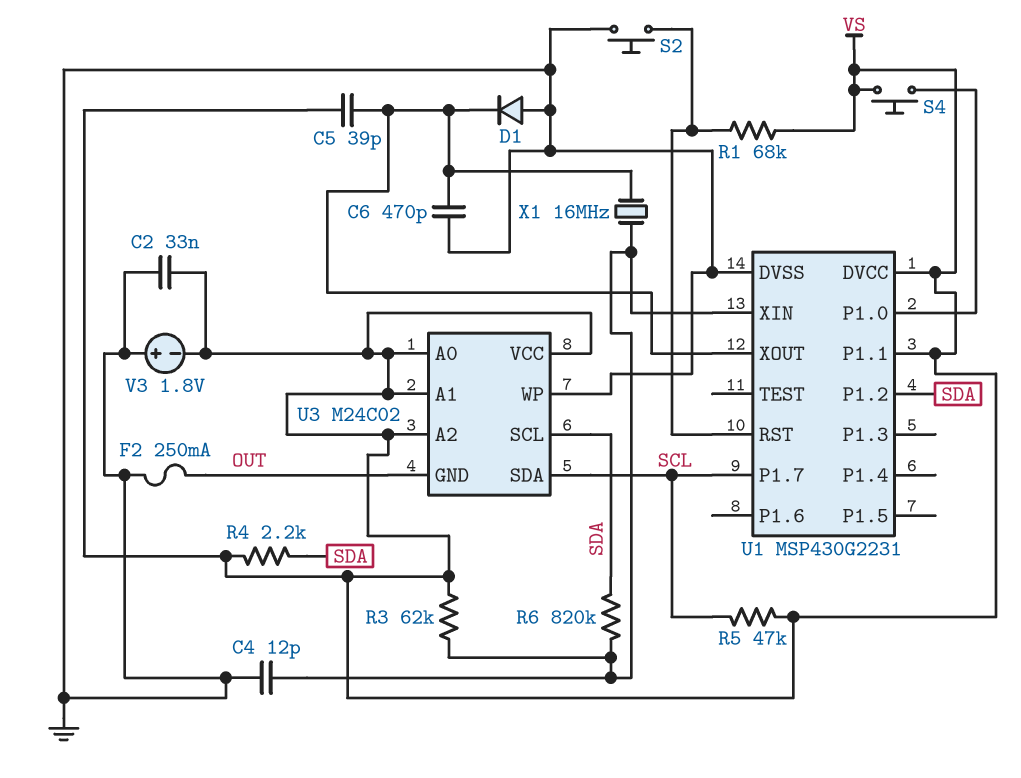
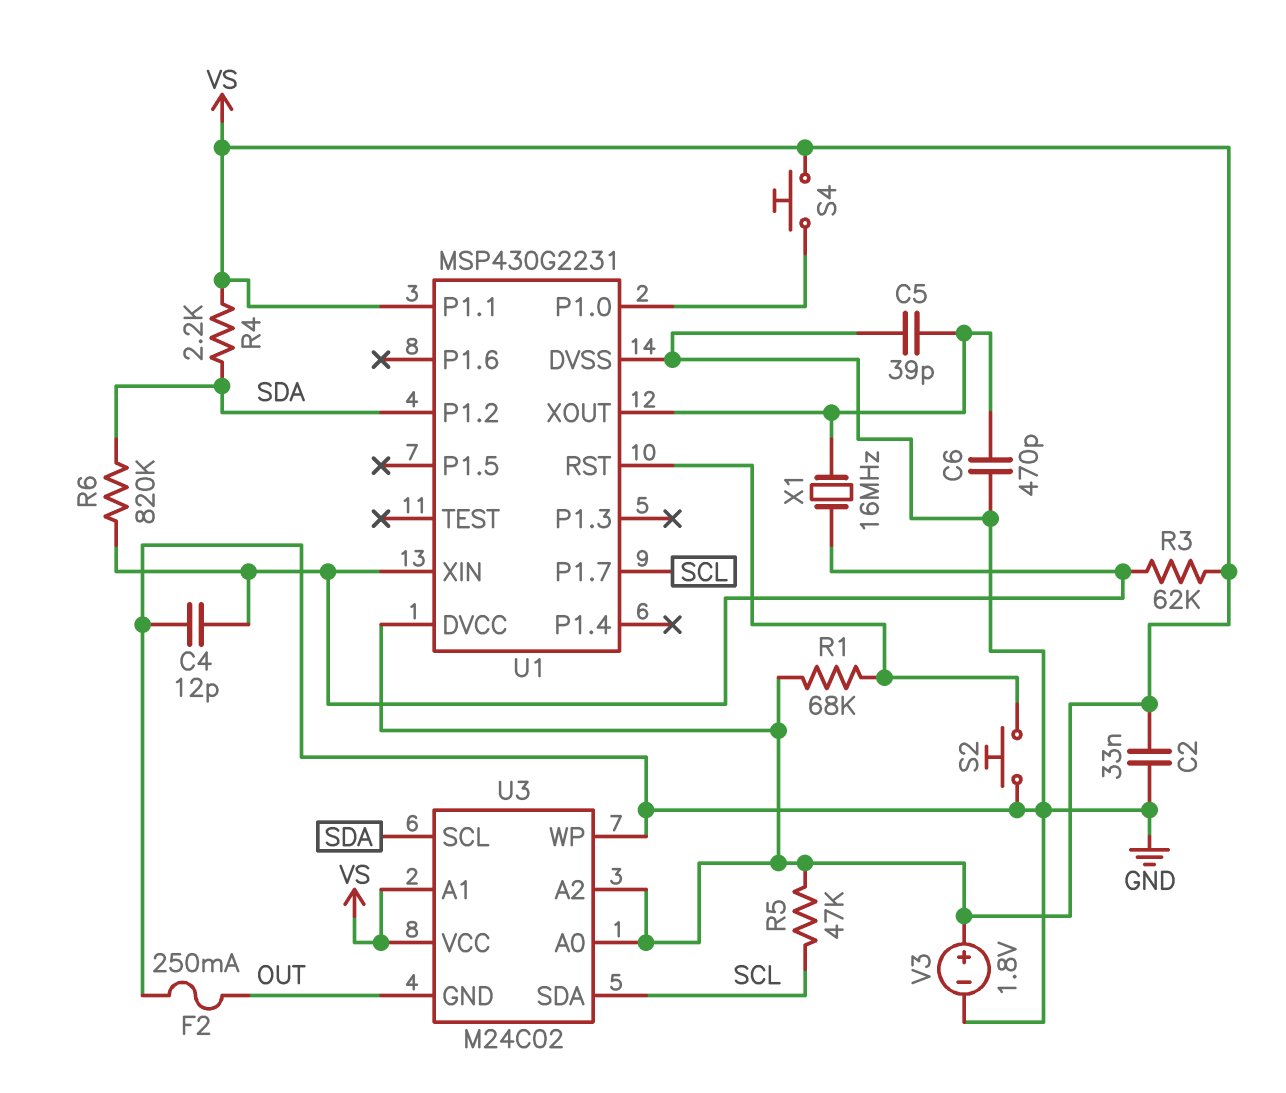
C5: 39pF (U1/XOUT, VS) -> 39pF (GND, U1/XOUT)
D1: diode (A GND, K U1/XOUT) -> none
V3: 1.8V (plus GND, minus VS) -> 1.8V (plus VS, minus GND)

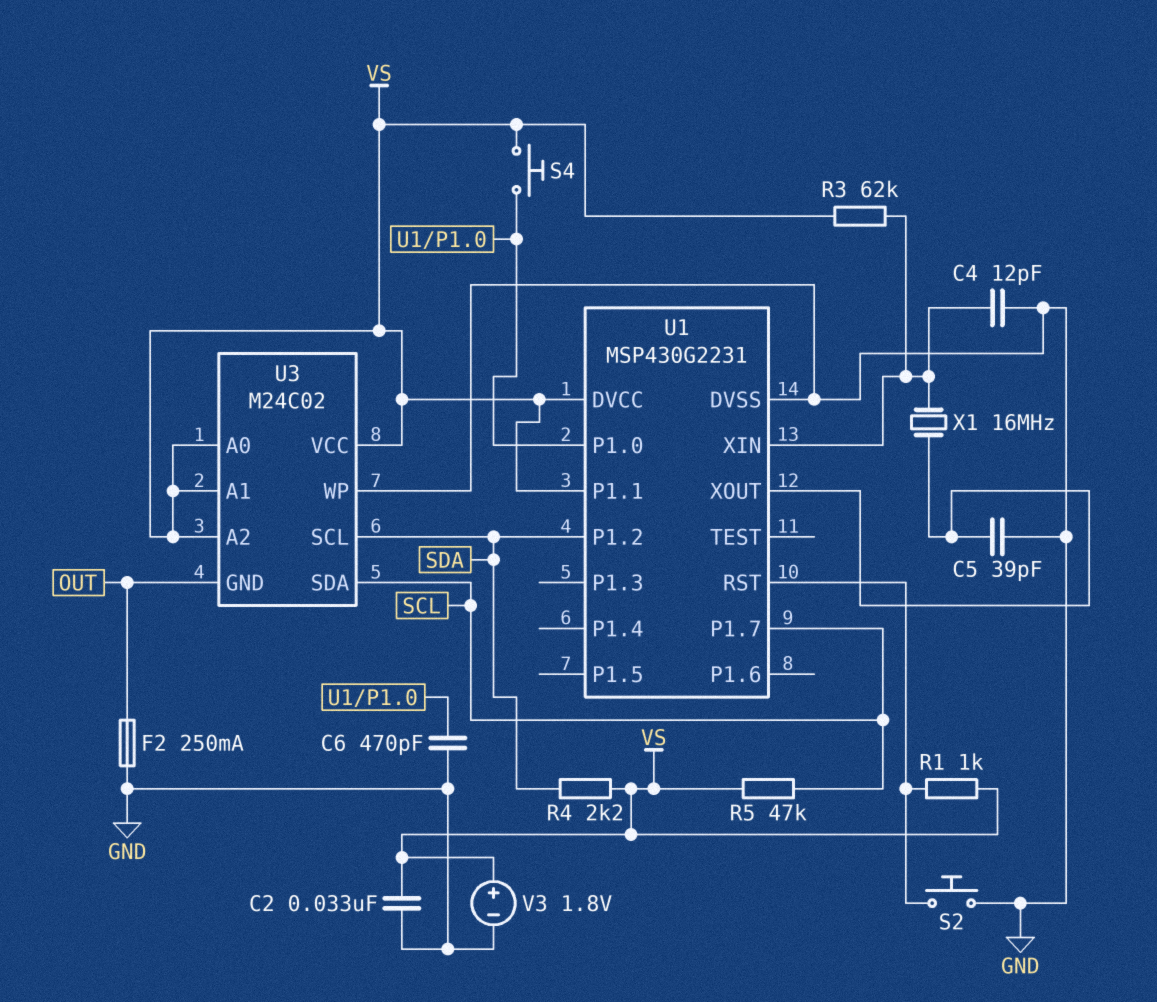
C6: 470pF (GND, U1/XOUT) -> 470pF (GND, U1/P1.0)
R1: 68k (U1/RST, VS) -> 1k (U1/RST, VS)
R6: 820k (SDA, U1/XIN) -> none

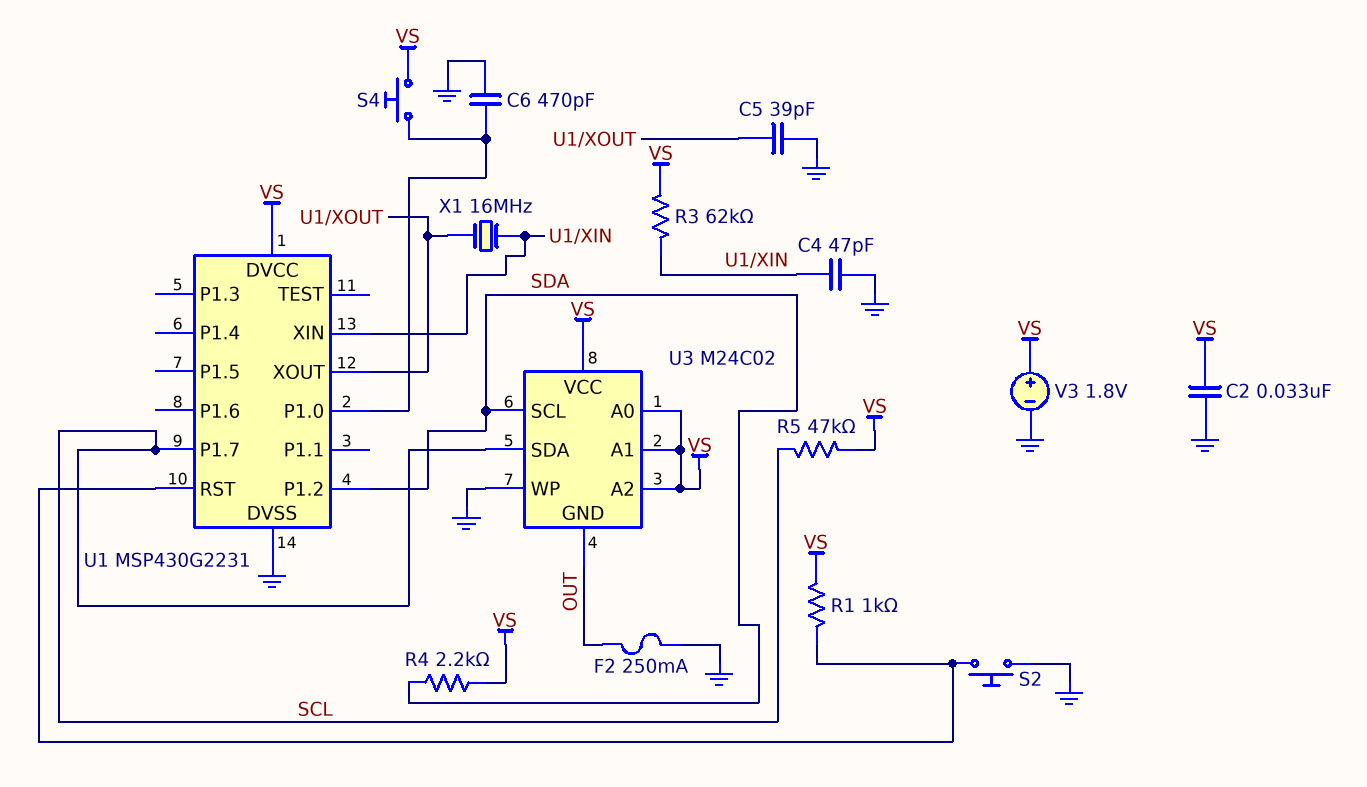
C4: 12pF (GND, U1/XIN) -> 47pF (GND, U1/XIN)
U1 pin P1.1: VS -> none

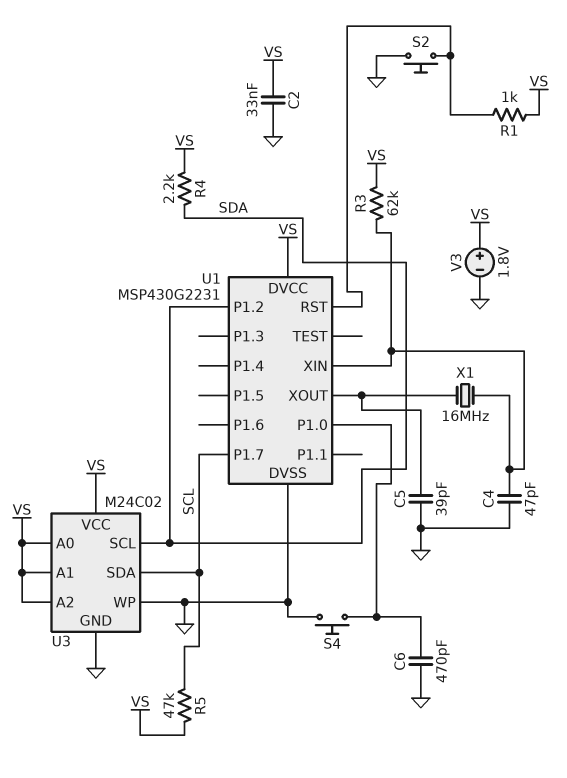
F2: 250mA (GND, OUT) -> none
S4: button (U1/P1.0, VS) -> button (GND, U1/P1.0)
U3 pin GND: OUT -> GND

